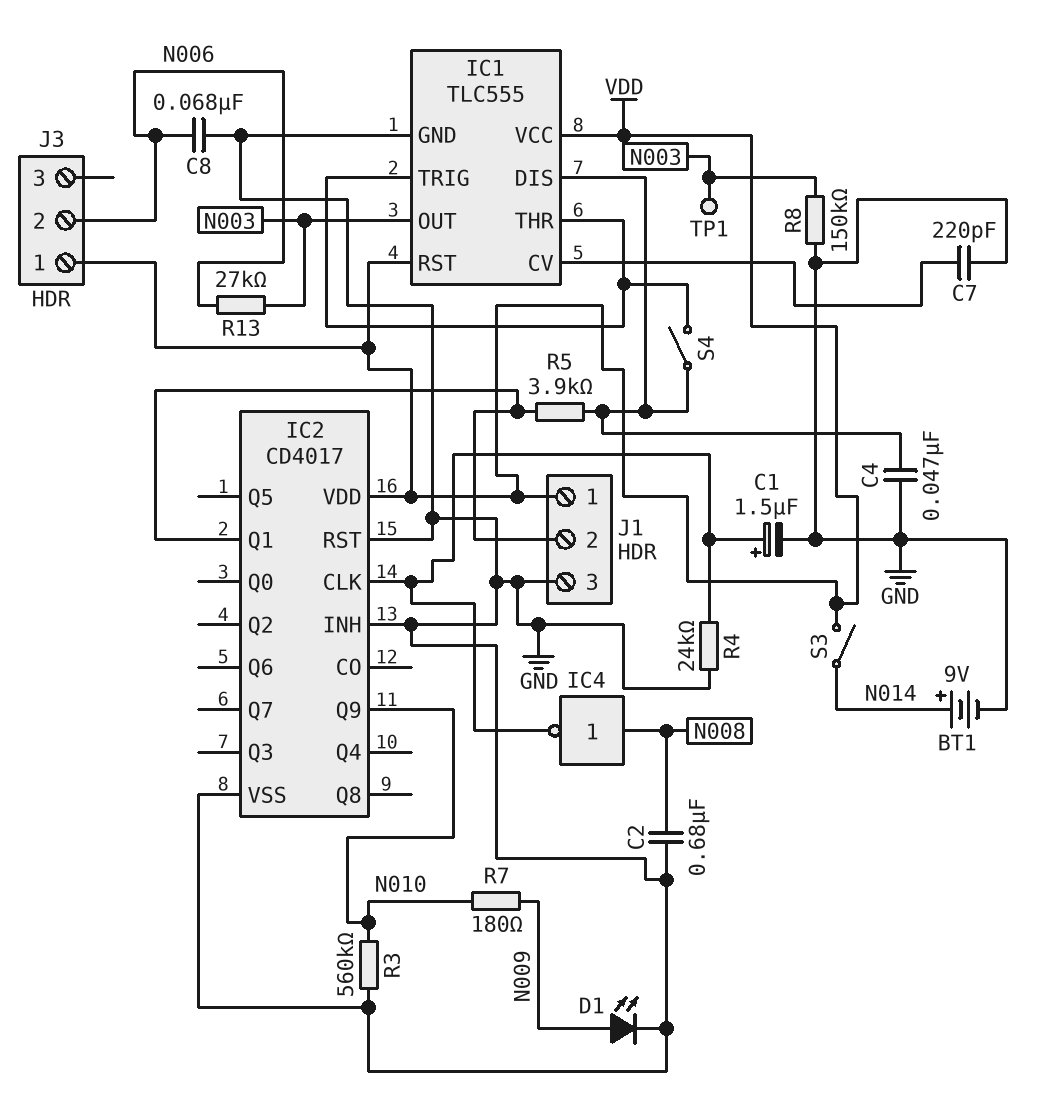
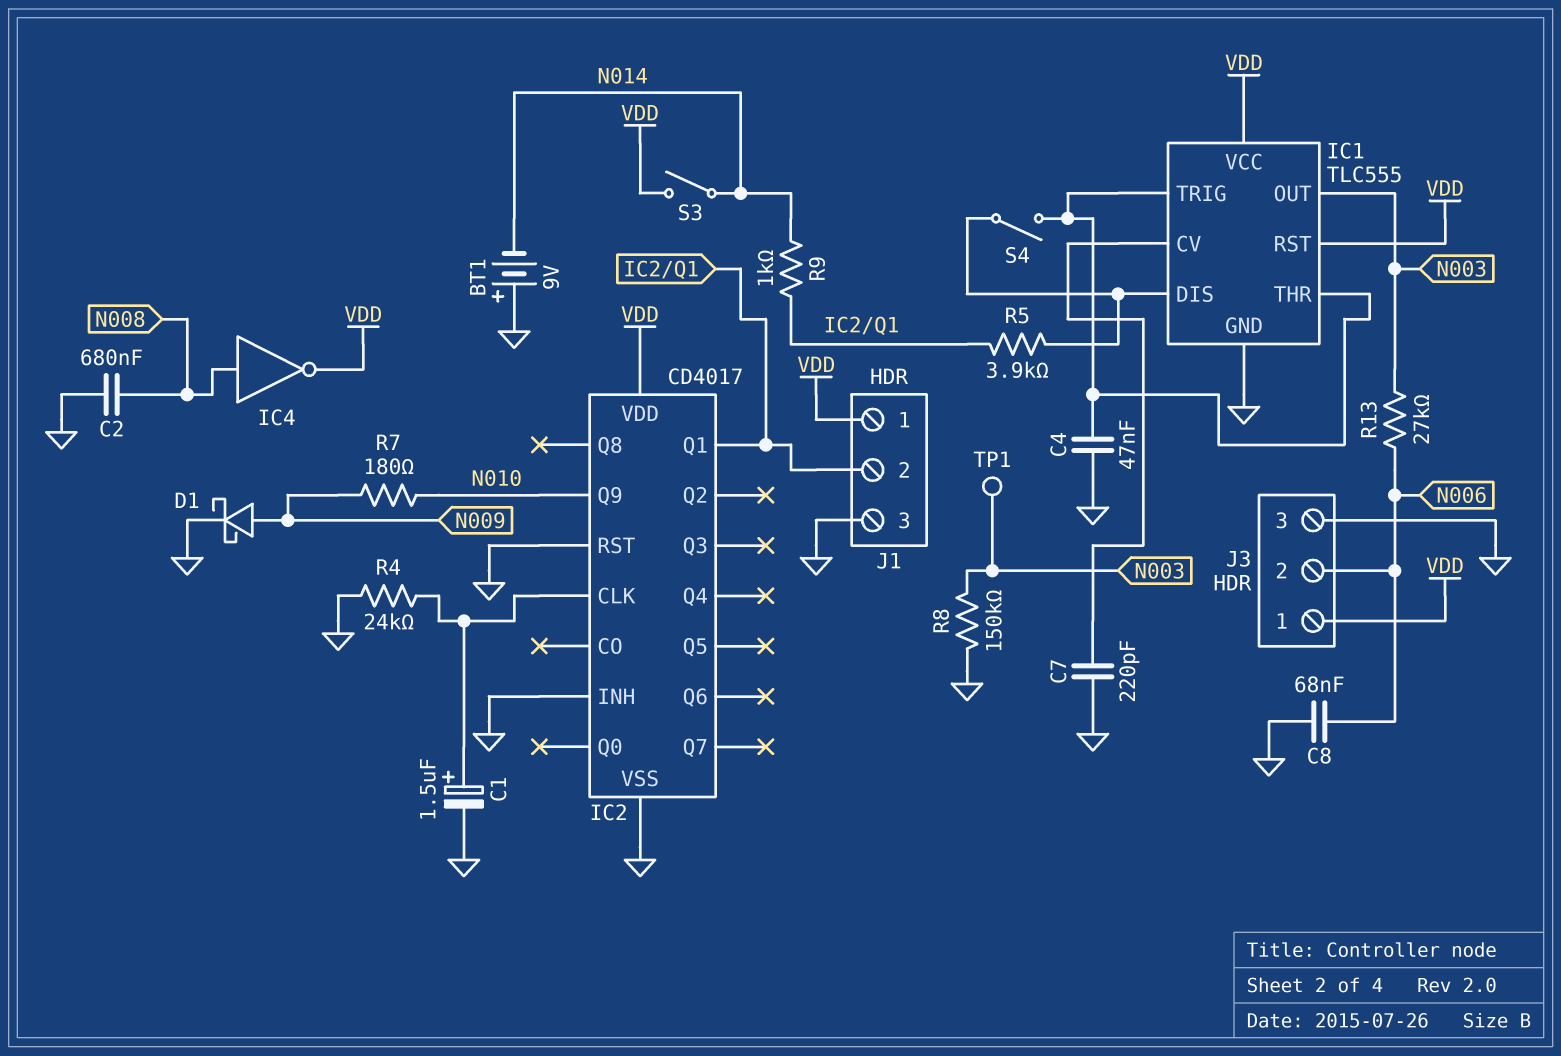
BT1: 9V (plus N014, minus GND) -> 9V (plus GND, minus N014)
C4: 47nF (GND, IC1/DIS) -> 47nF (GND, IC1/THR)
D1: LED (A N009, K GND) -> schottky (A N009, K GND)
IC4: NOT (in N008, out IC2/CLK) -> NOT (in N008, out VDD)
J3 pin 3: none -> GND
R3: 560k (GND, N010) -> none
R9: none -> 1k (IC2/Q1, N014)

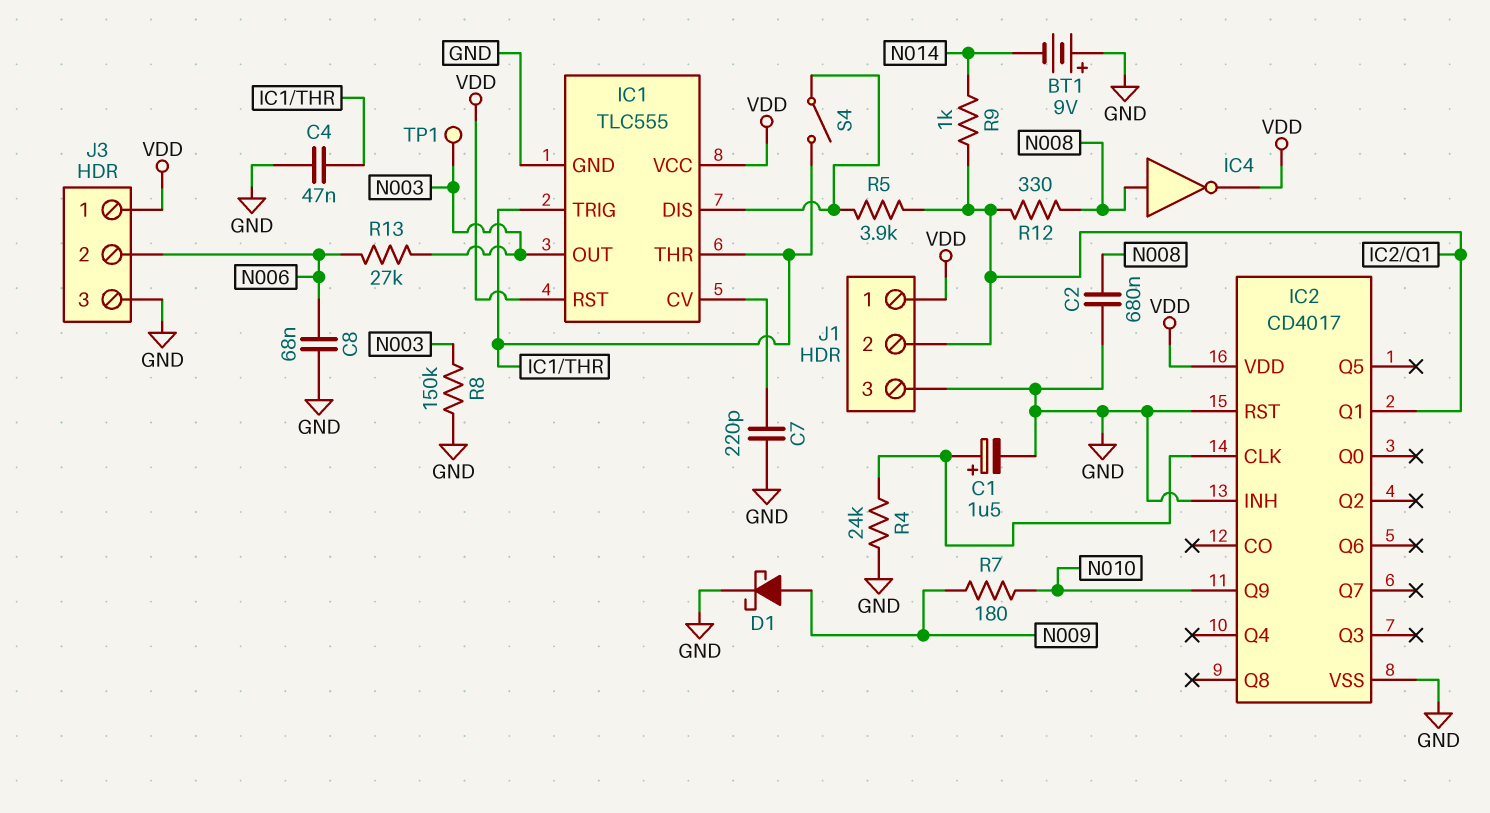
R12: none -> 330 (IC2/Q1, N008)
S3: switch (N014, VDD) -> none

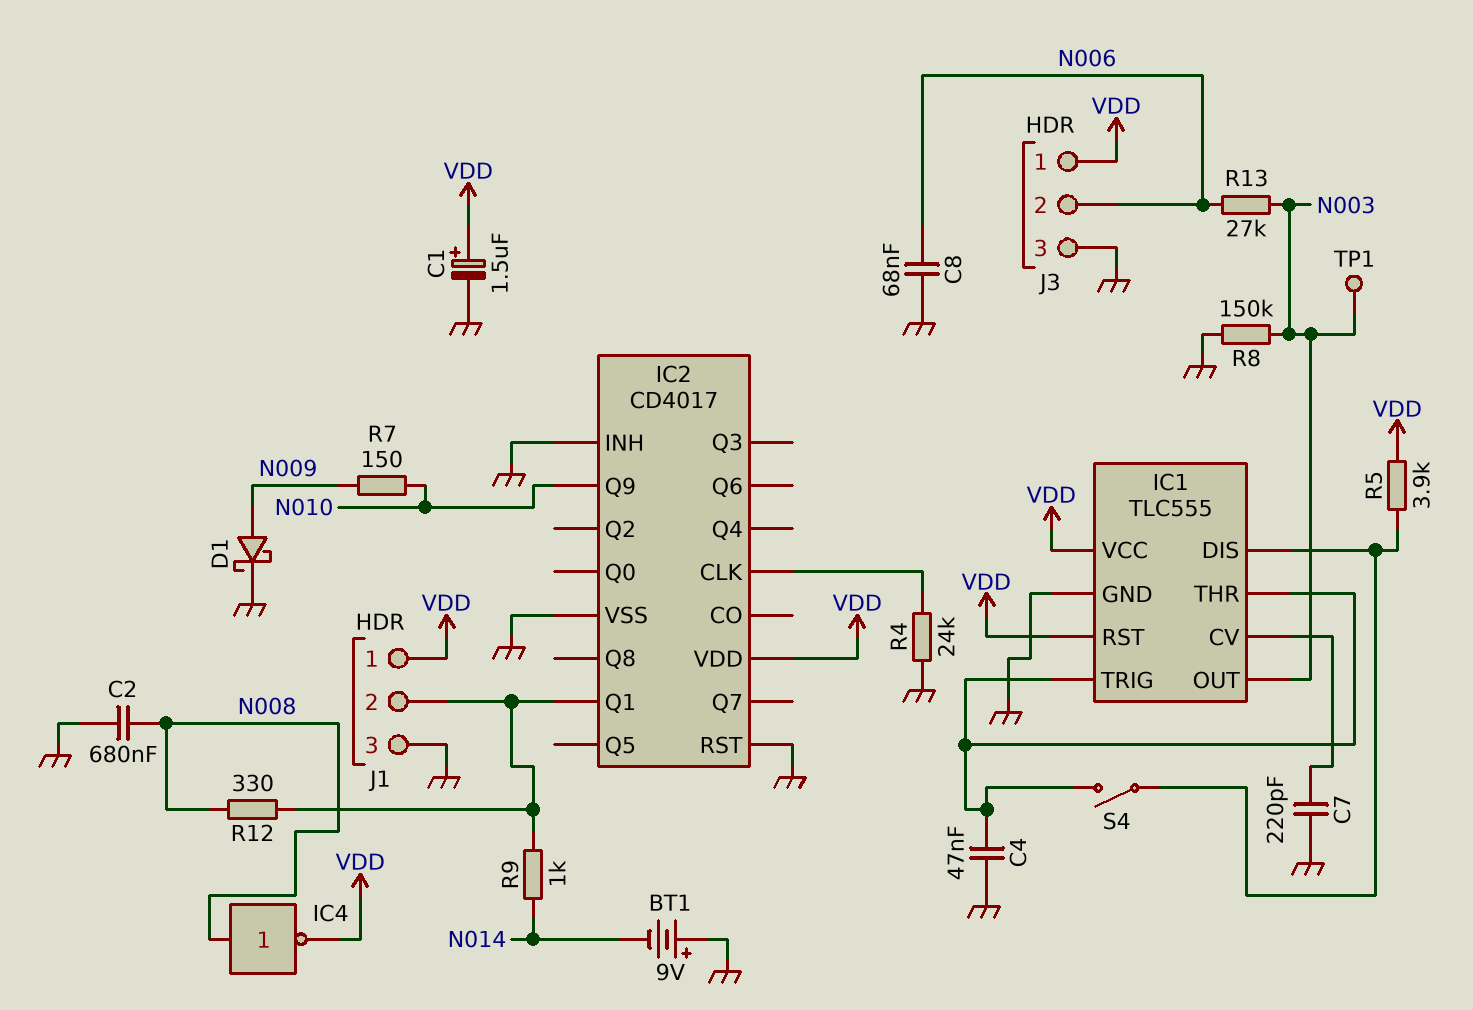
C1: 1.5uF (plus IC2/CLK, minus GND) -> 1.5uF (plus VDD, minus GND)
R5: 3.9k (IC1/DIS, IC2/Q1) -> 3.9k (IC1/DIS, VDD)
R7: 180 (N009, N010) -> 150 (N009, N010)

